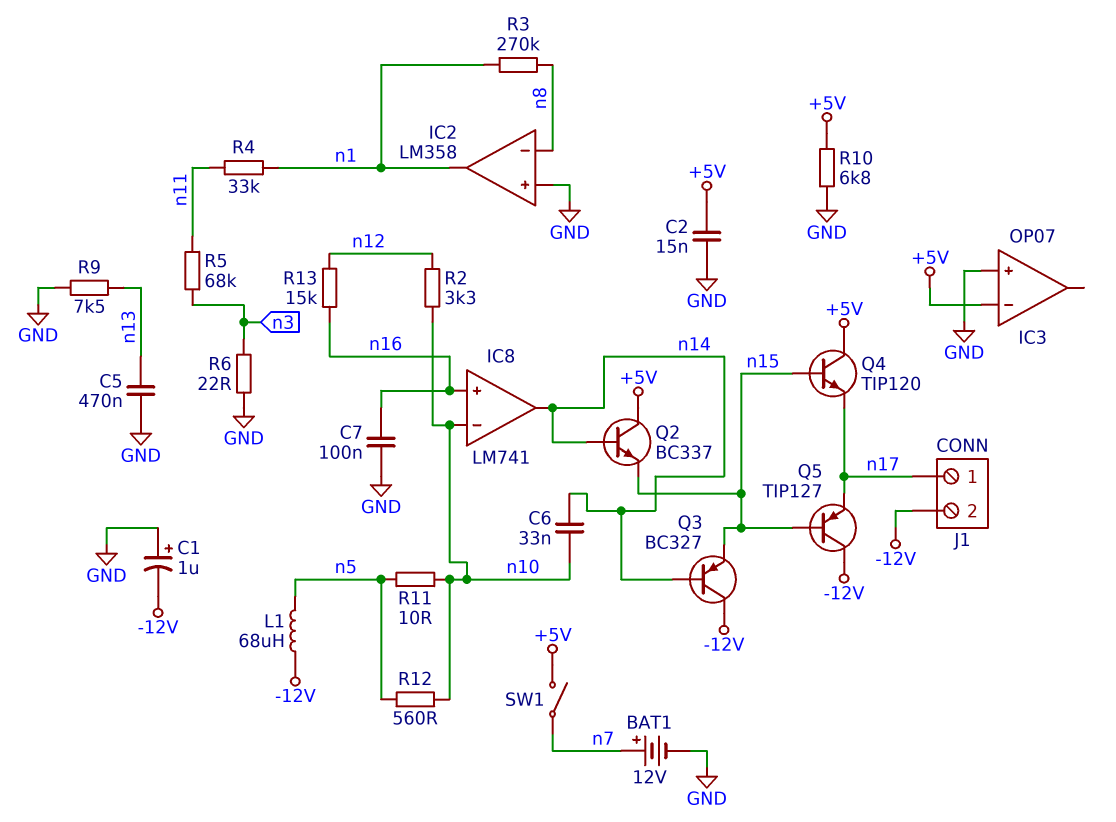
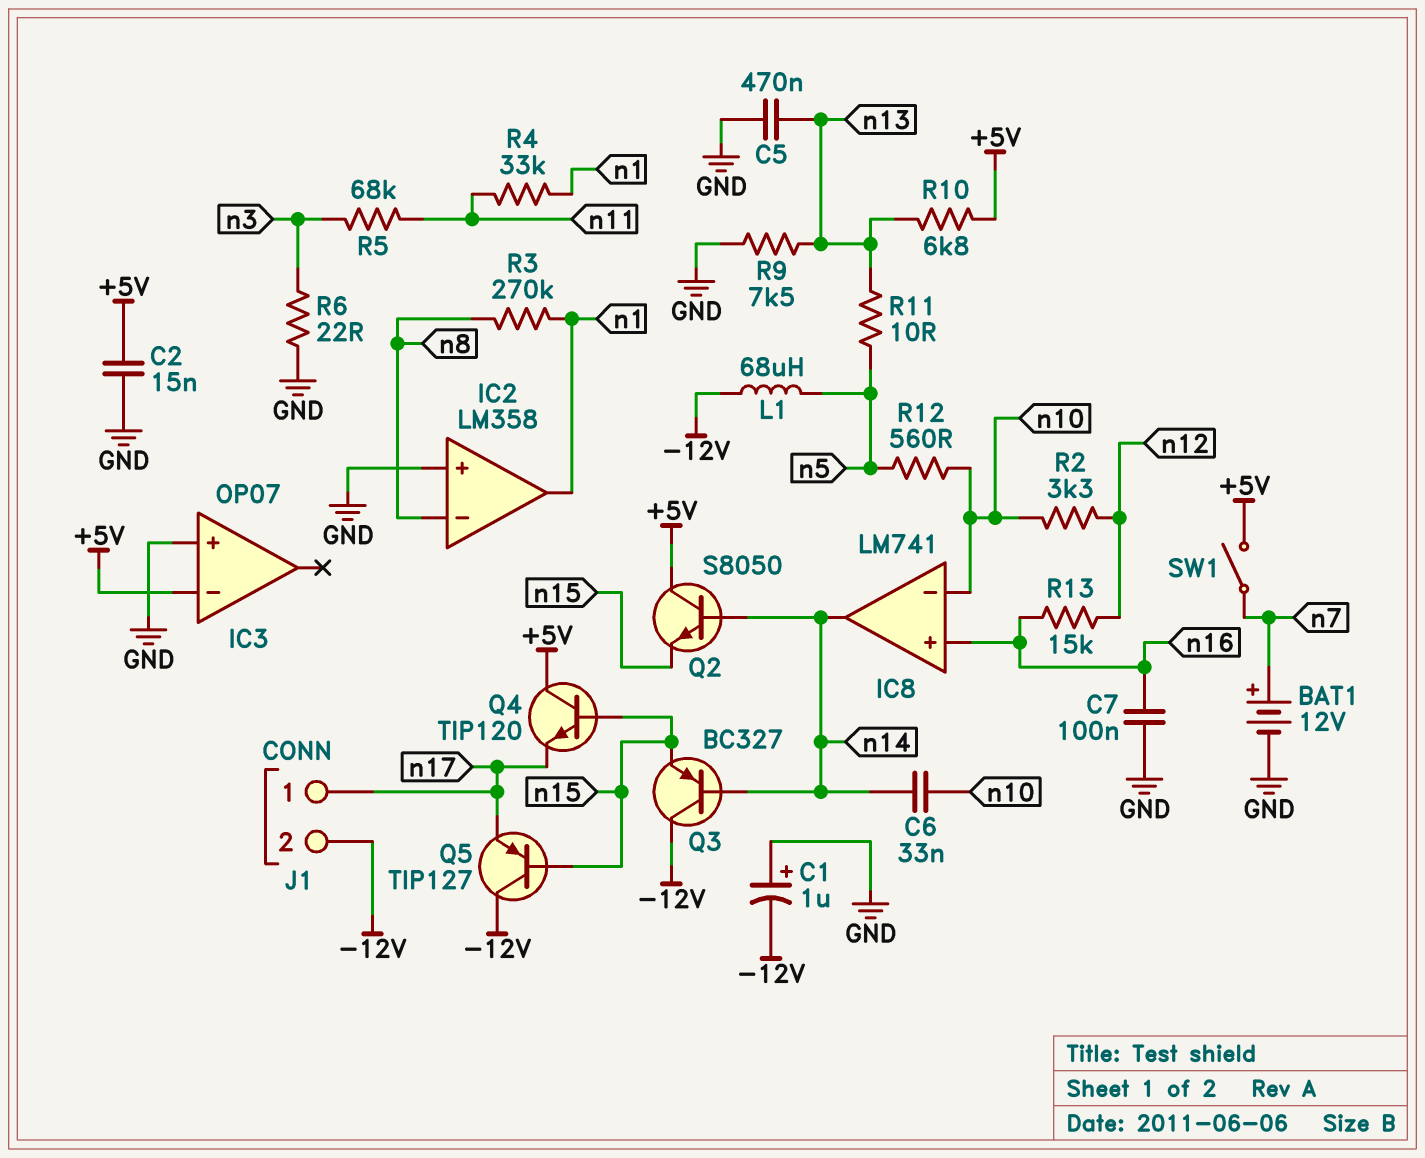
Q2: NPN BC337 (B n14, C +5V, E n15) -> NPN S8050 (B n14, C +5V, E n15)
R10: 6.8k (+5V, GND) -> 6.8k (+5V, n13)
R11: 10 (n5, n10) -> 10 (n5, n13)

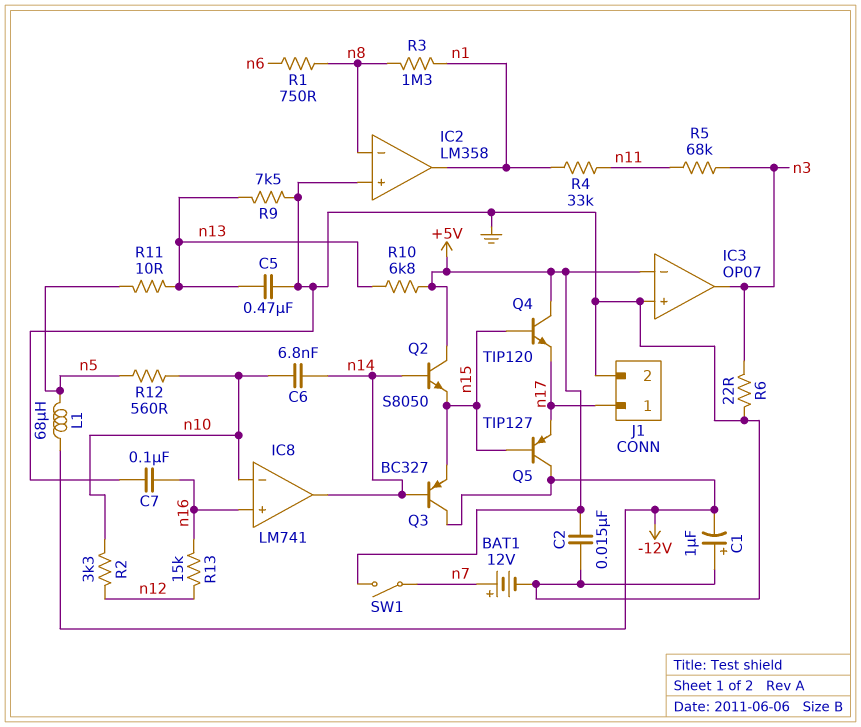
C6: 33nF (n10, n14) -> 6.8nF (n10, n14)
IC3 pin out: none -> n3
J1 pin 2: -12V -> GND
R1: none -> 750 (n6, n8)
R3: 270k (n1, n8) -> 1.3M (n1, n8)

